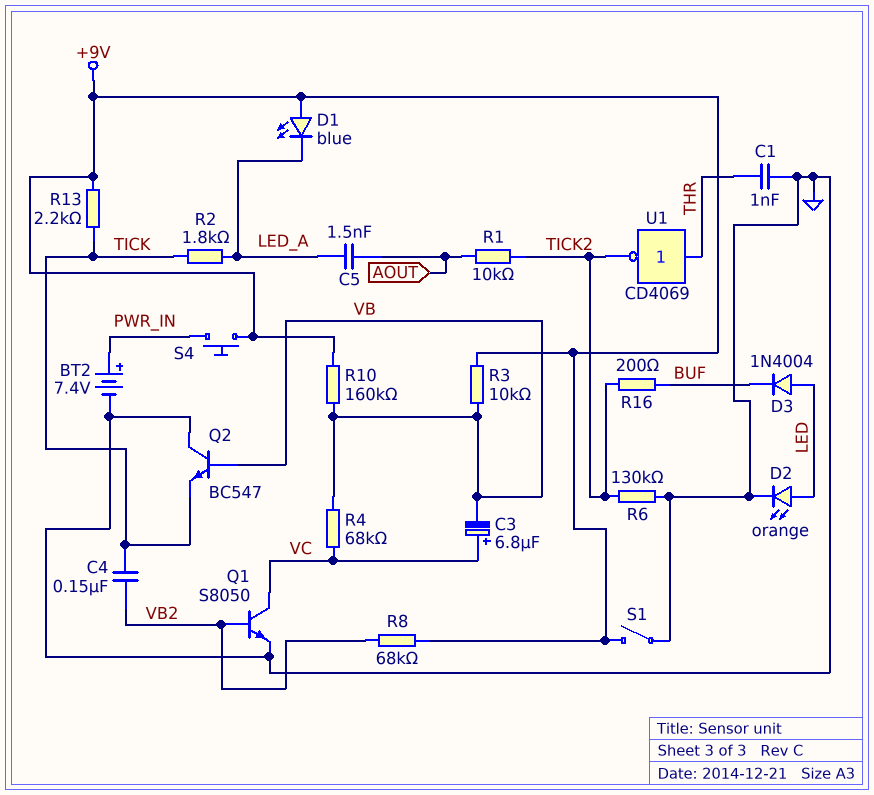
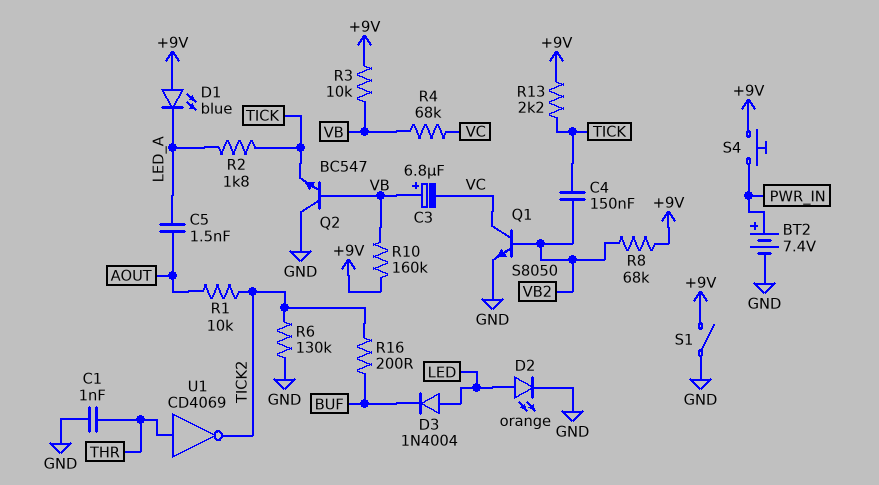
C3: 6.8uF (plus VC, minus VB) -> 6.8uF (plus VB, minus VC)

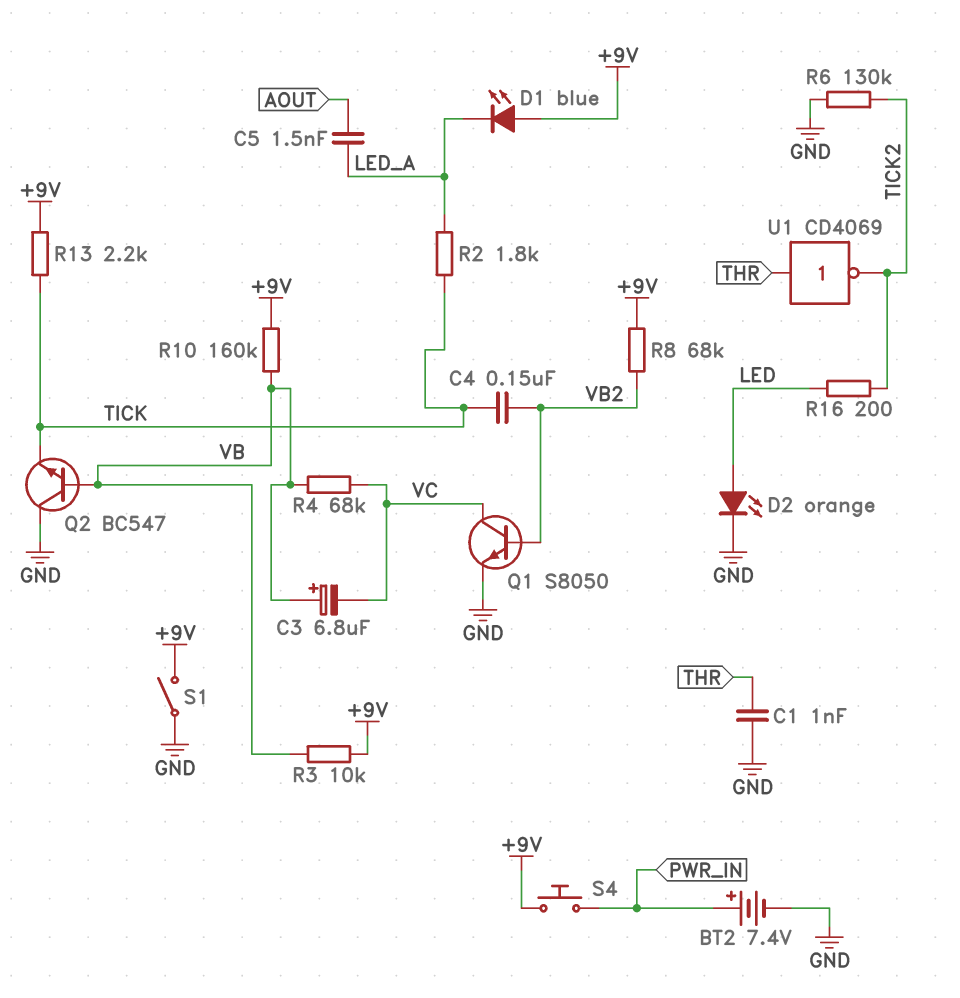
D3: diode 1N4004 (A LED, K BUF) -> none
R1: 10k (AOUT, TICK2) -> none
R16: 200 (BUF, TICK2) -> 200 (LED, TICK2)

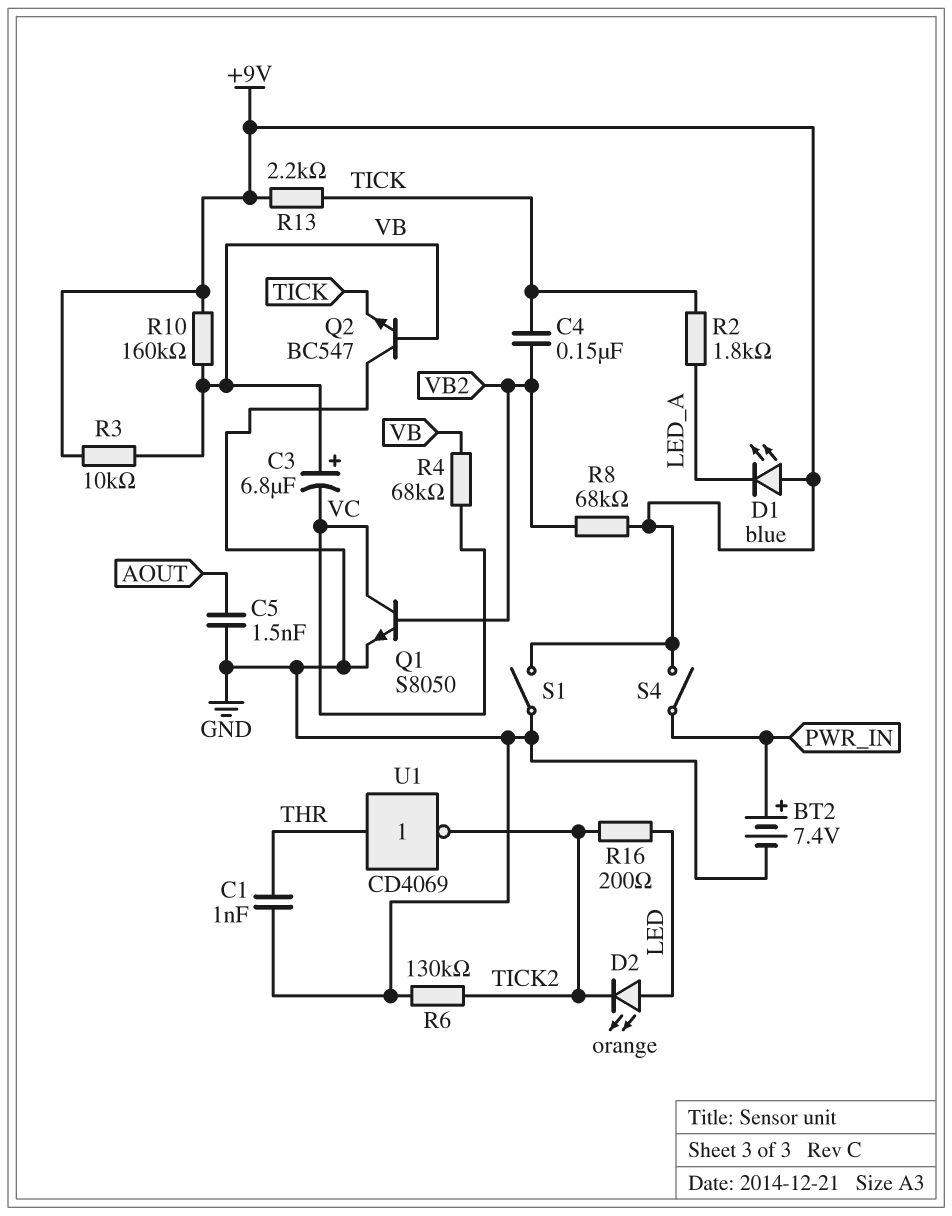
C5: 1.5nF (AOUT, LED_A) -> 1.5nF (AOUT, GND)
D2: LED orange (A LED, K GND) -> LED orange (A LED, K TICK2)
S4: button (+9V, PWR_IN) -> switch (+9V, PWR_IN)

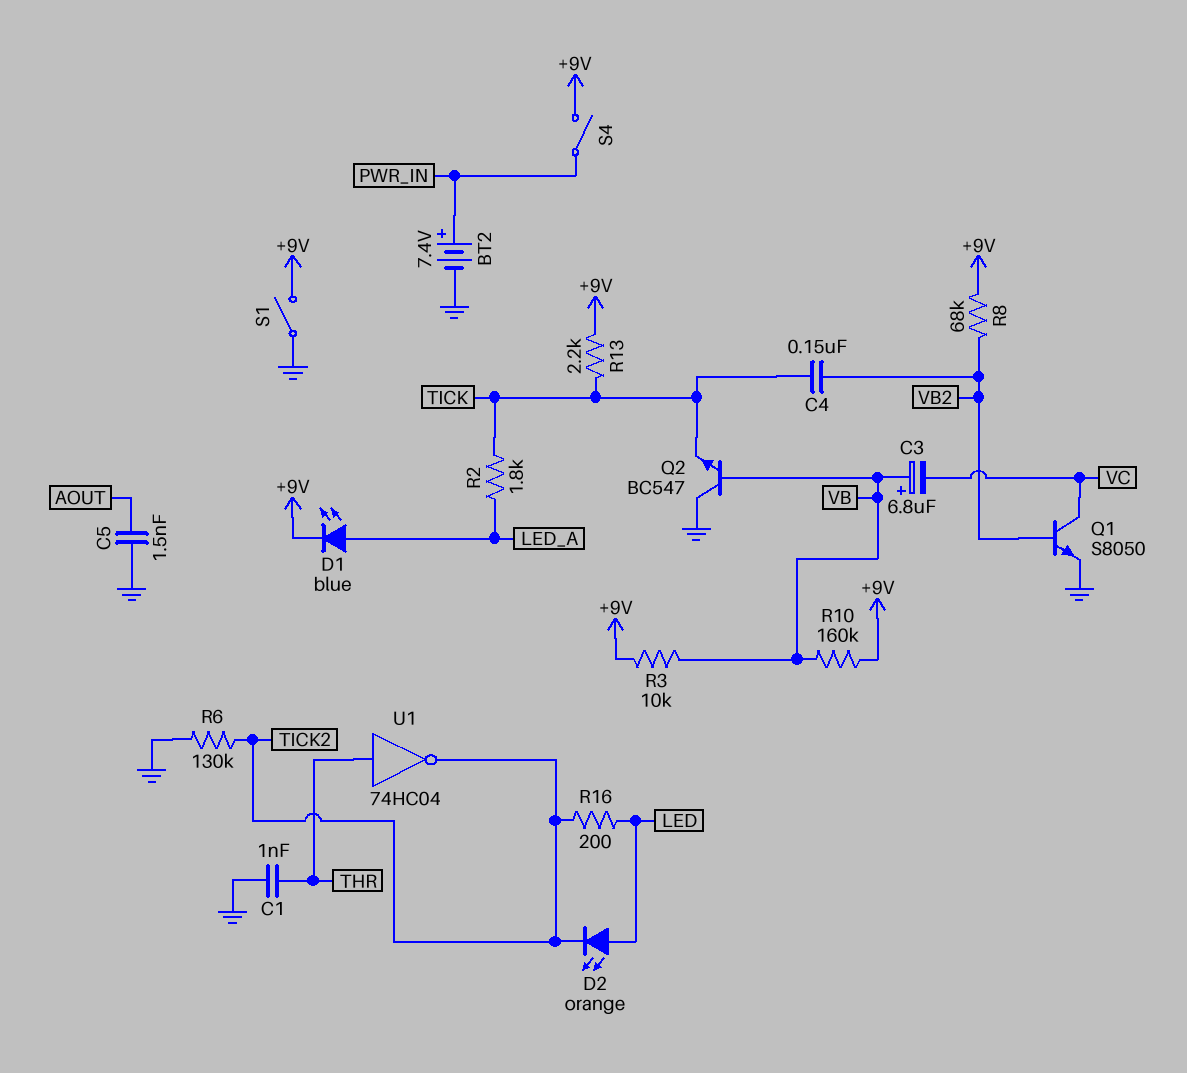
D1: LED blue (A +9V, K LED_A) -> LED blue (A LED_A, K +9V)
R4: 68k (VB, VC) -> none
U1: NOT CD4069 (in THR, out TICK2) -> NOT 74HC04 (in THR, out TICK2)

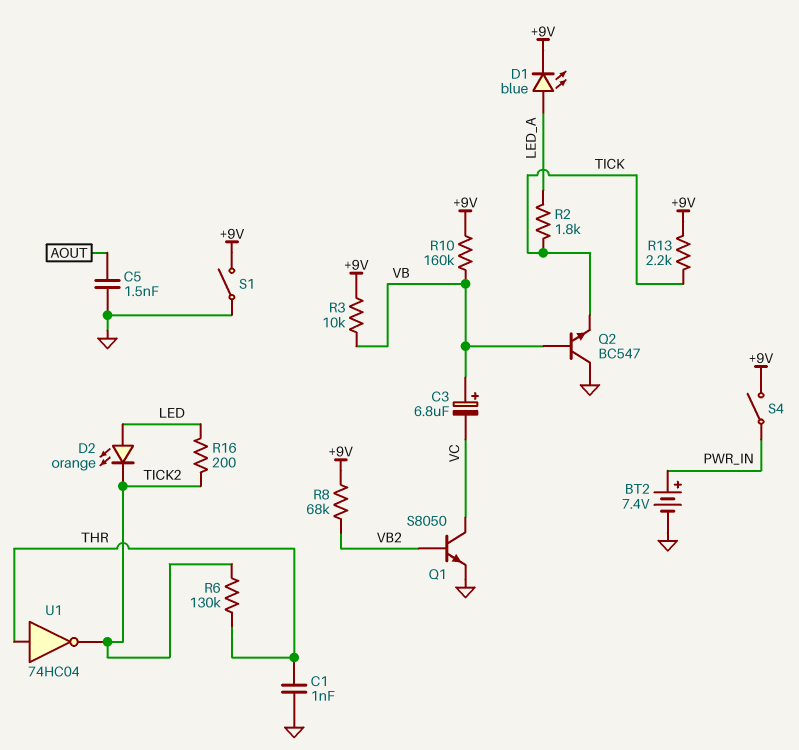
C4: 150nF (TICK, VB2) -> none
R6: 130k (GND, TICK2) -> 130k (THR, TICK2)

